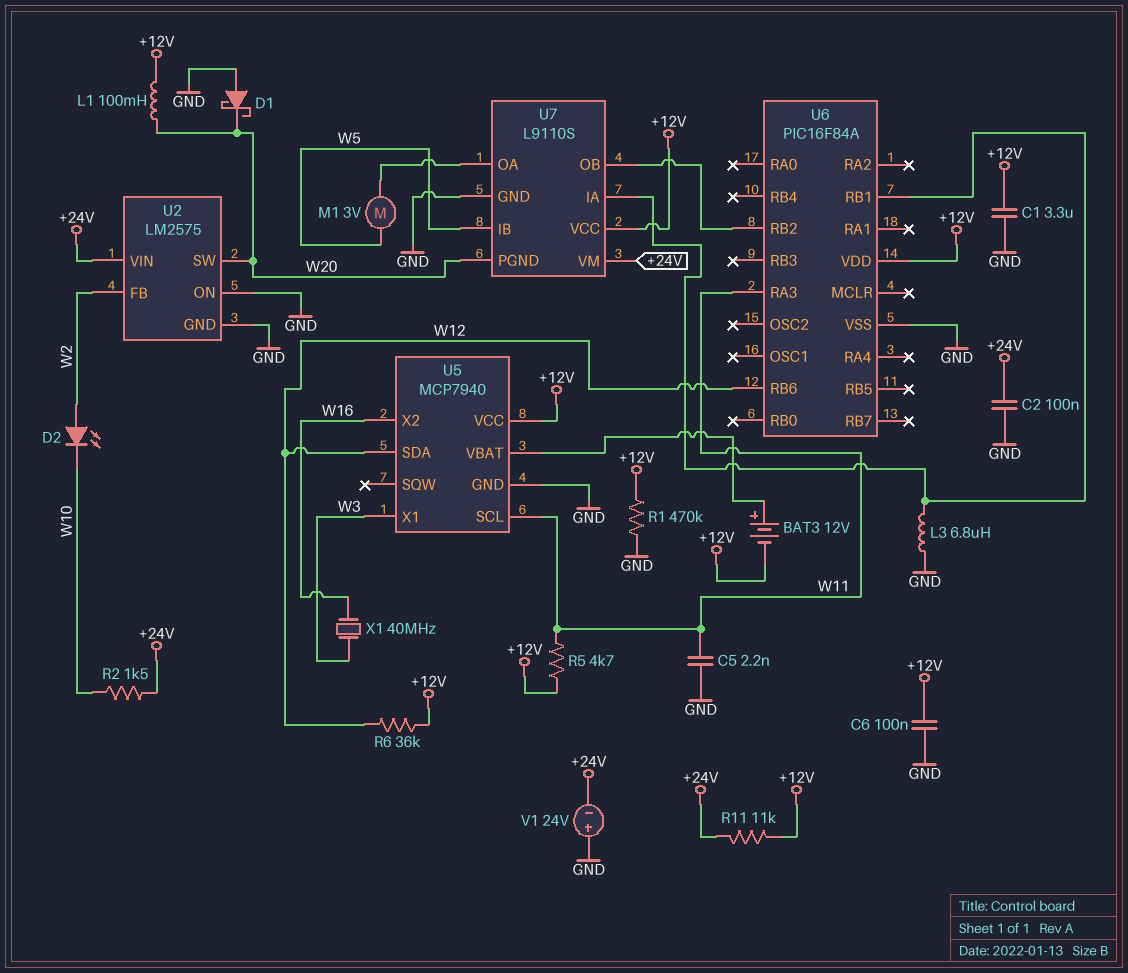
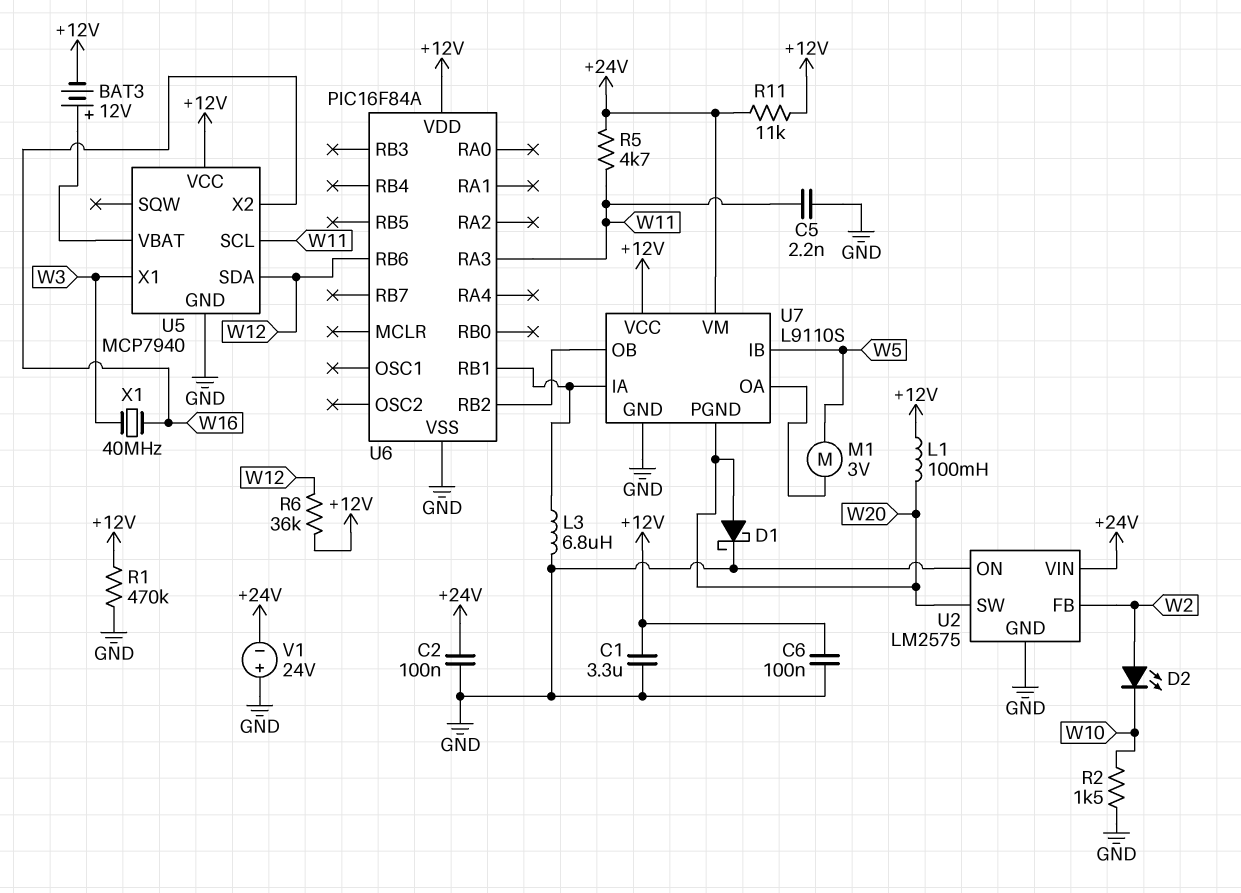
D1: schottky (A GND, K W20) -> schottky (A W20, K GND)
R2: 1.5k (+24V, W10) -> 1.5k (GND, W10)
R5: 4.7k (+12V, W11) -> 4.7k (+24V, W11)

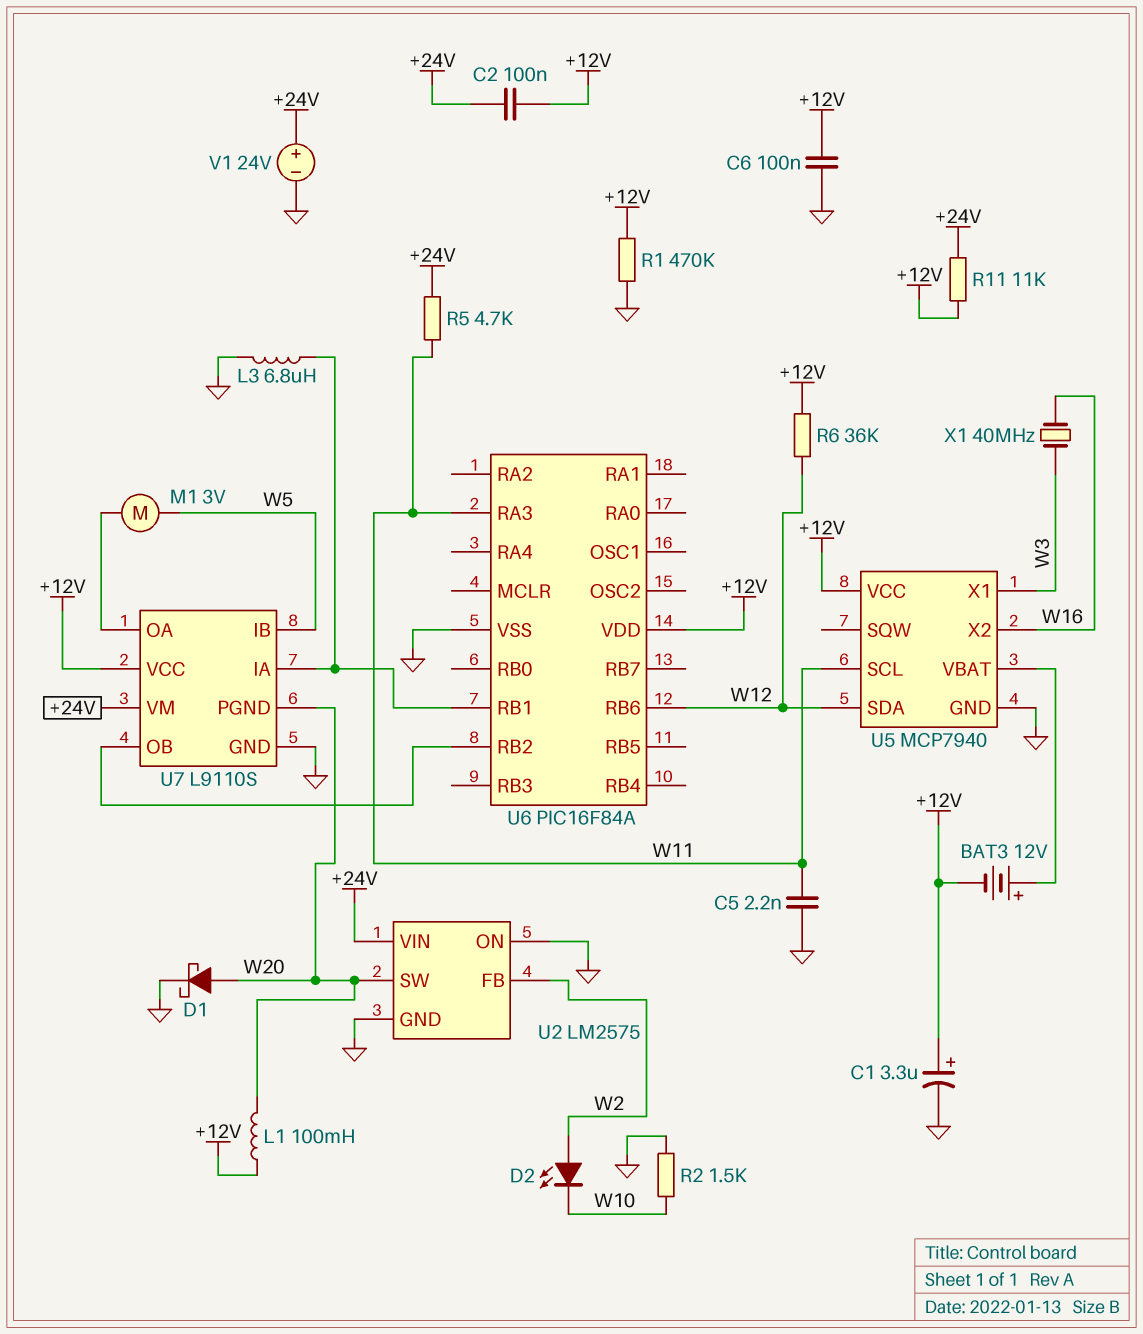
C1: 3.3uF (+12V, GND) -> 3.3uF (plus +12V, minus GND)
C2: 100nF (+24V, GND) -> 100nF (+12V, +24V)
V1: 24V (plus GND, minus +24V) -> 24V (plus +24V, minus GND)

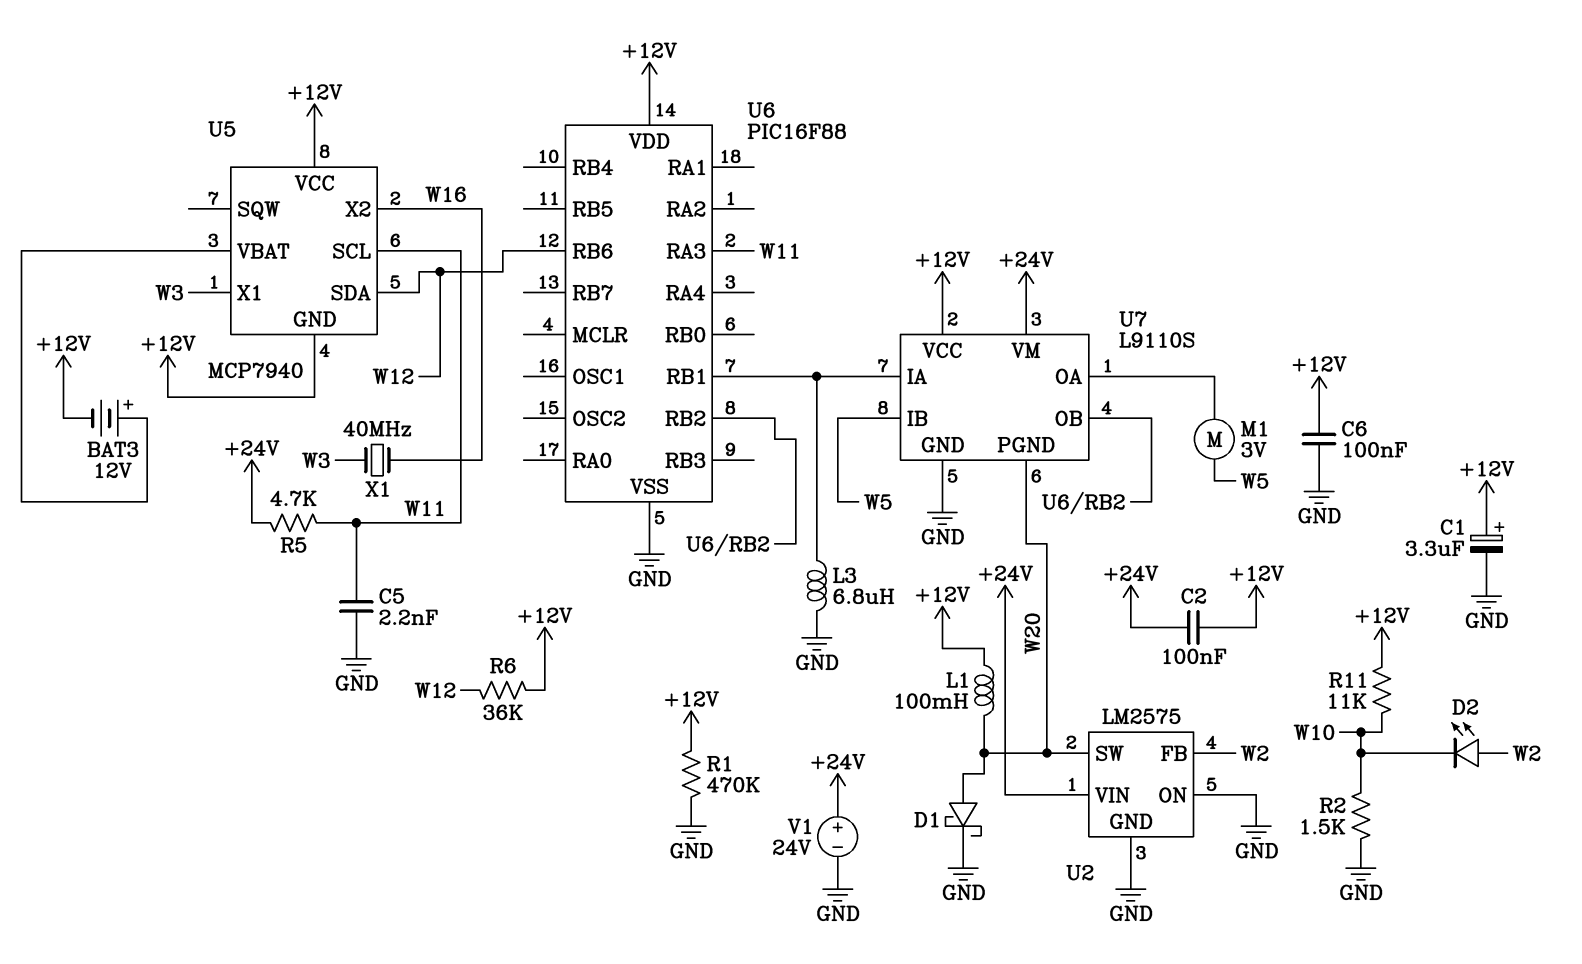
R11: 11k (+12V, +24V) -> 11k (+12V, W10)
U5 pin GND: GND -> +12V
U6: PIC16F84A -> PIC16F88

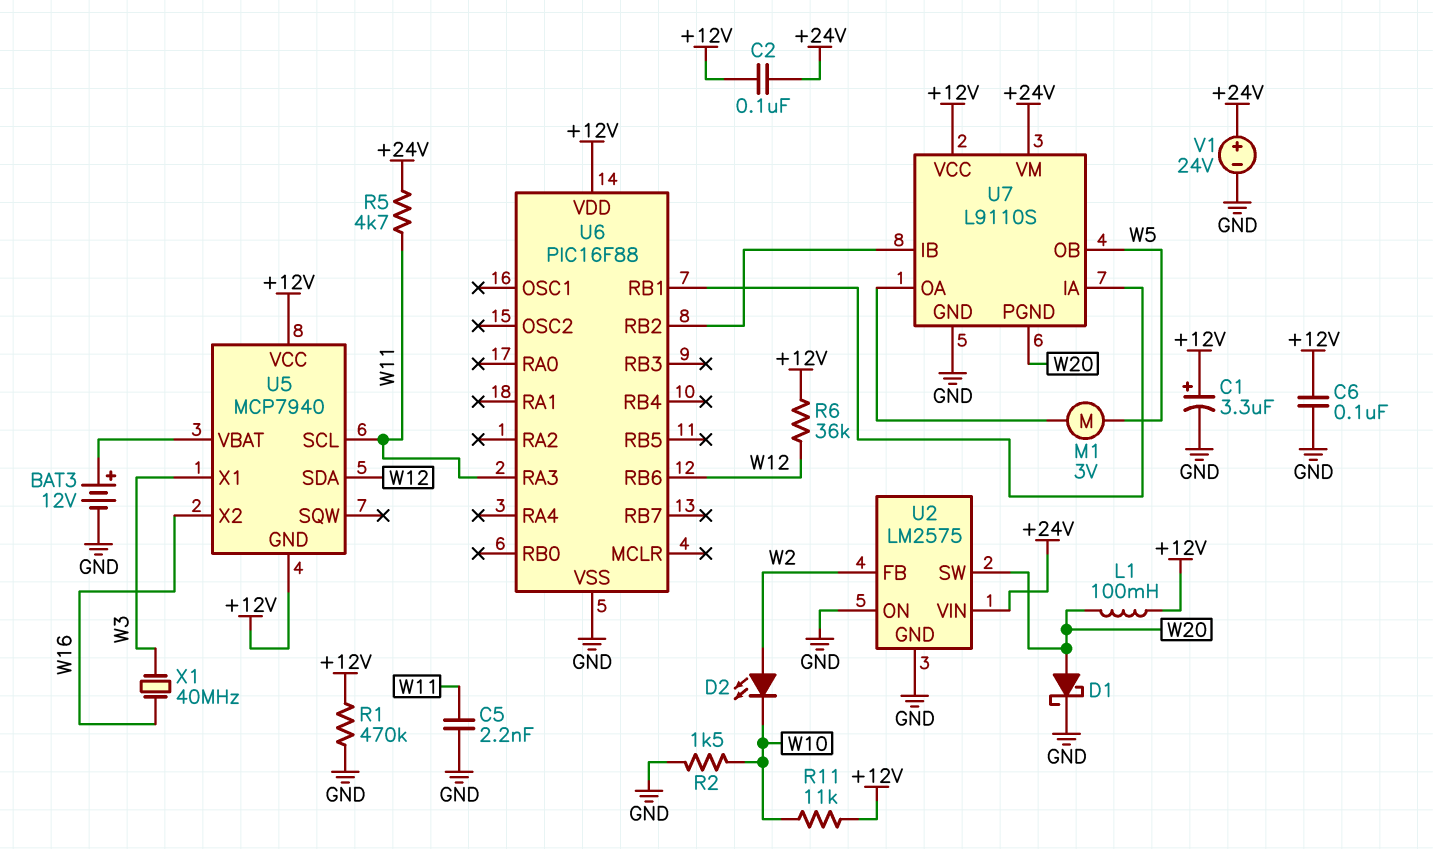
BAT3: 12V (plus U5/VBAT, minus +12V) -> 12V (plus U5/VBAT, minus GND)
L3: 6.8uH (GND, U6/RB1) -> none
U7 pin IB: W5 -> U6/RB2
U7 pin OB: U6/RB2 -> W5

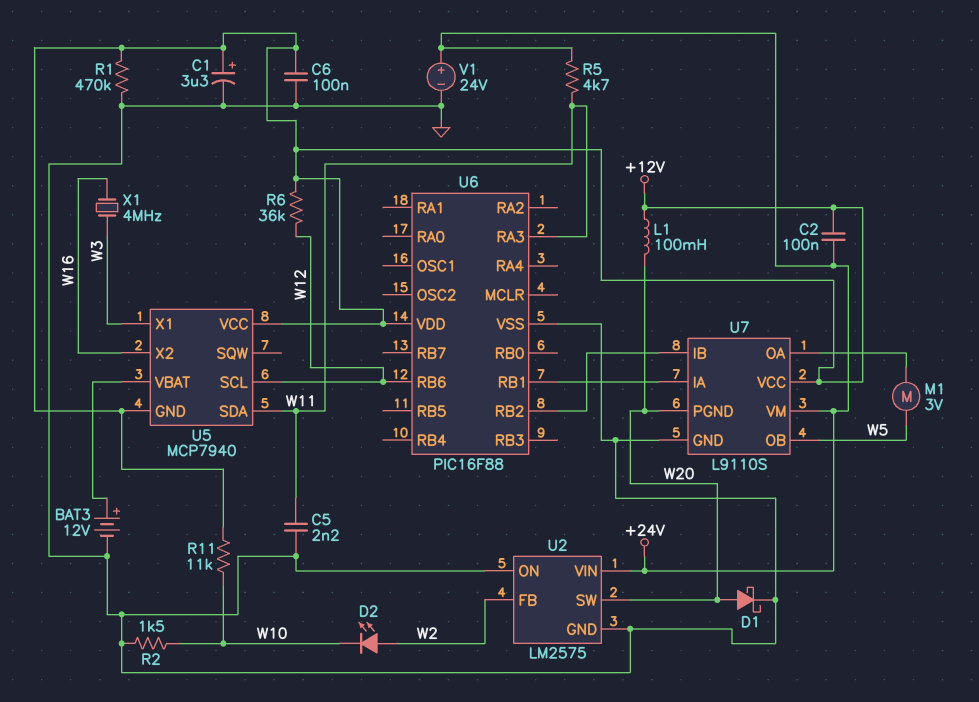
U5 pin SCL: W11 -> W12
U5 pin SDA: W12 -> W11
X1: 40MHz (W3, W16) -> 4MHz (W3, W16)

